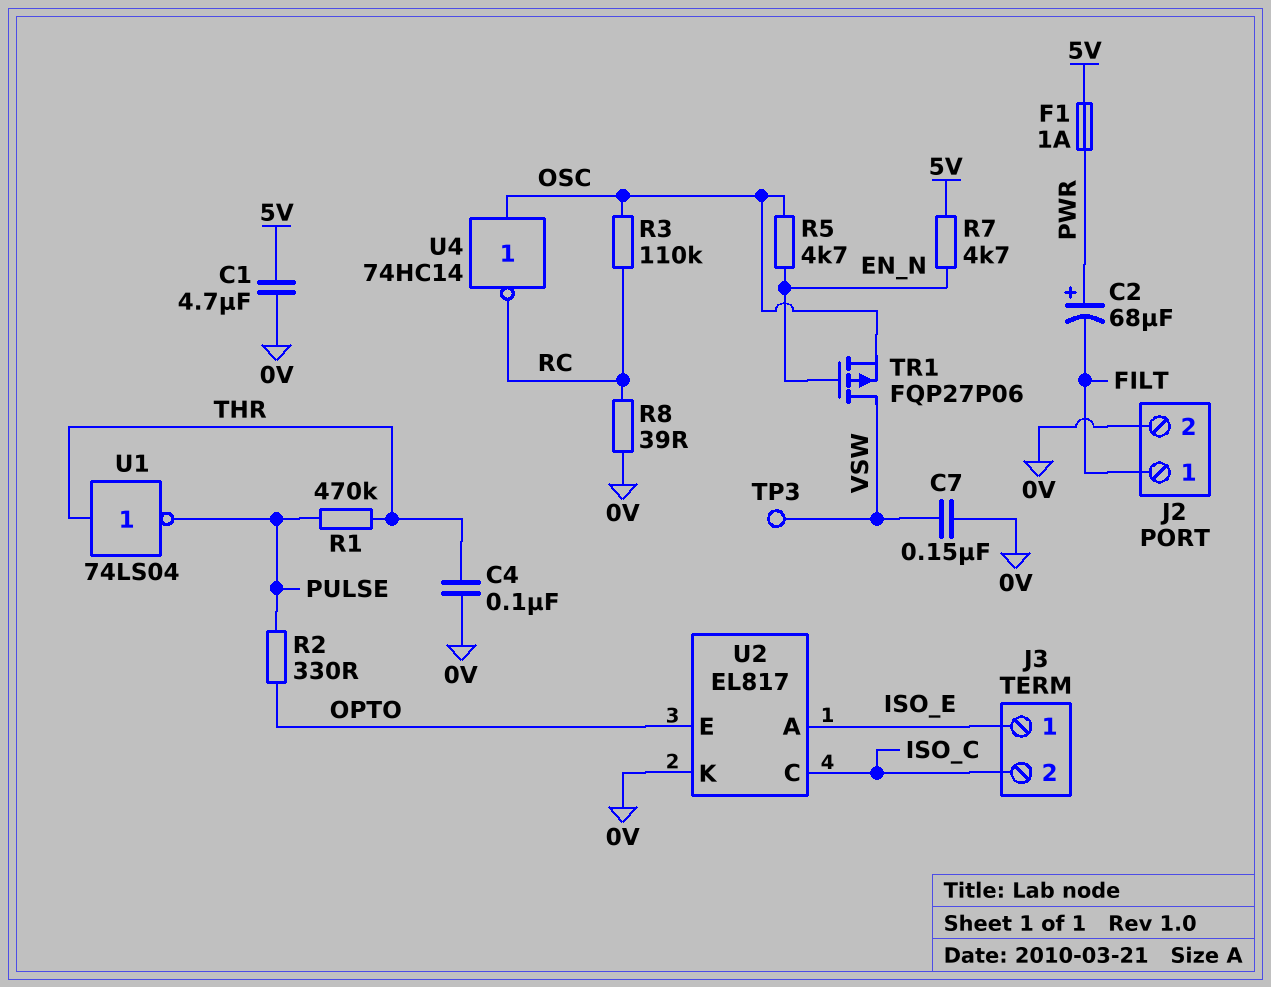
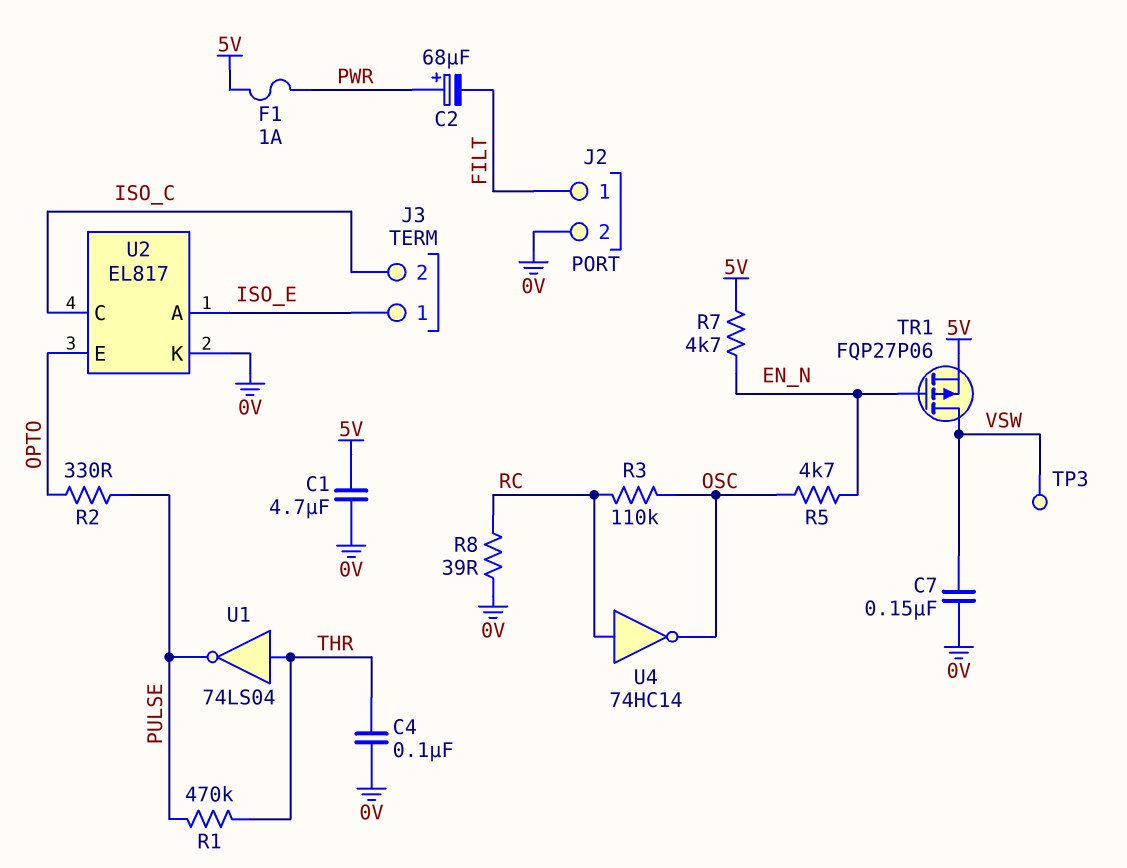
TR1: PMOS FQP27P06 (G EN_N, D VSW, S OSC) -> PMOS FQP27P06 (G EN_N, D VSW, S 5V)
U4: NOT 74HC14 (in OSC, out RC) -> NOT 74HC14 (in RC, out OSC)

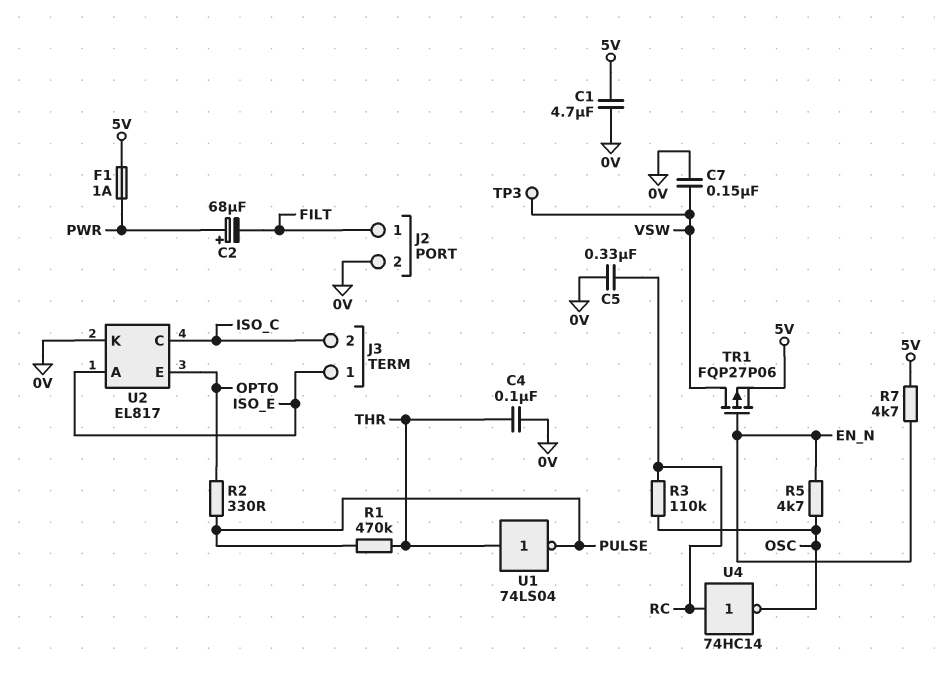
C5: none -> 330nF (0V, RC)
R8: 39 (0V, RC) -> none

